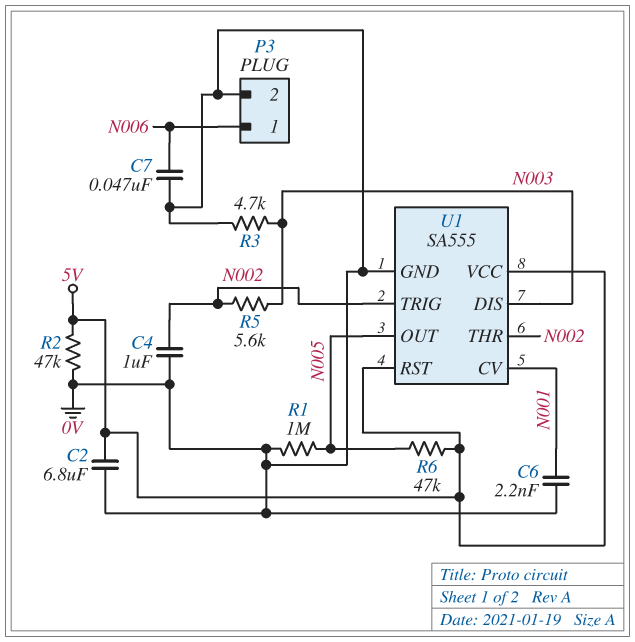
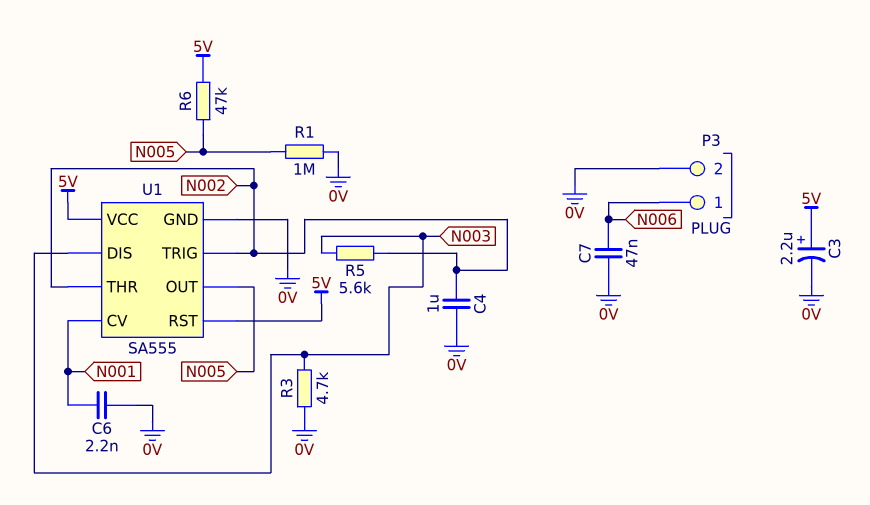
C2: 6.8uF (0V, 5V) -> none
C3: none -> 2.2uF (plus 5V, minus 0V)
R2: 47k (0V, 5V) -> none

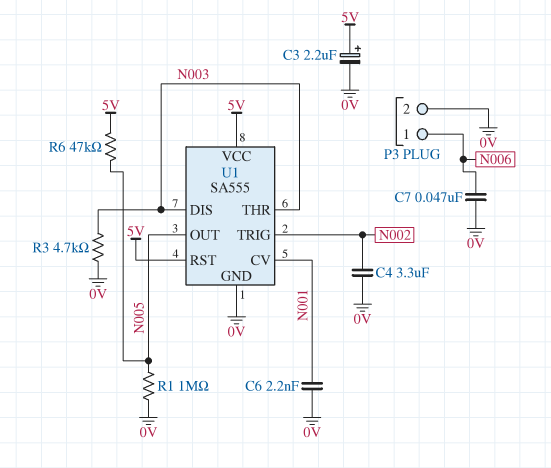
C4: 1uF (0V, N002) -> 3.3uF (0V, N002)
R5: 5.6k (N002, N003) -> none
U1 pin THR: N002 -> N003

